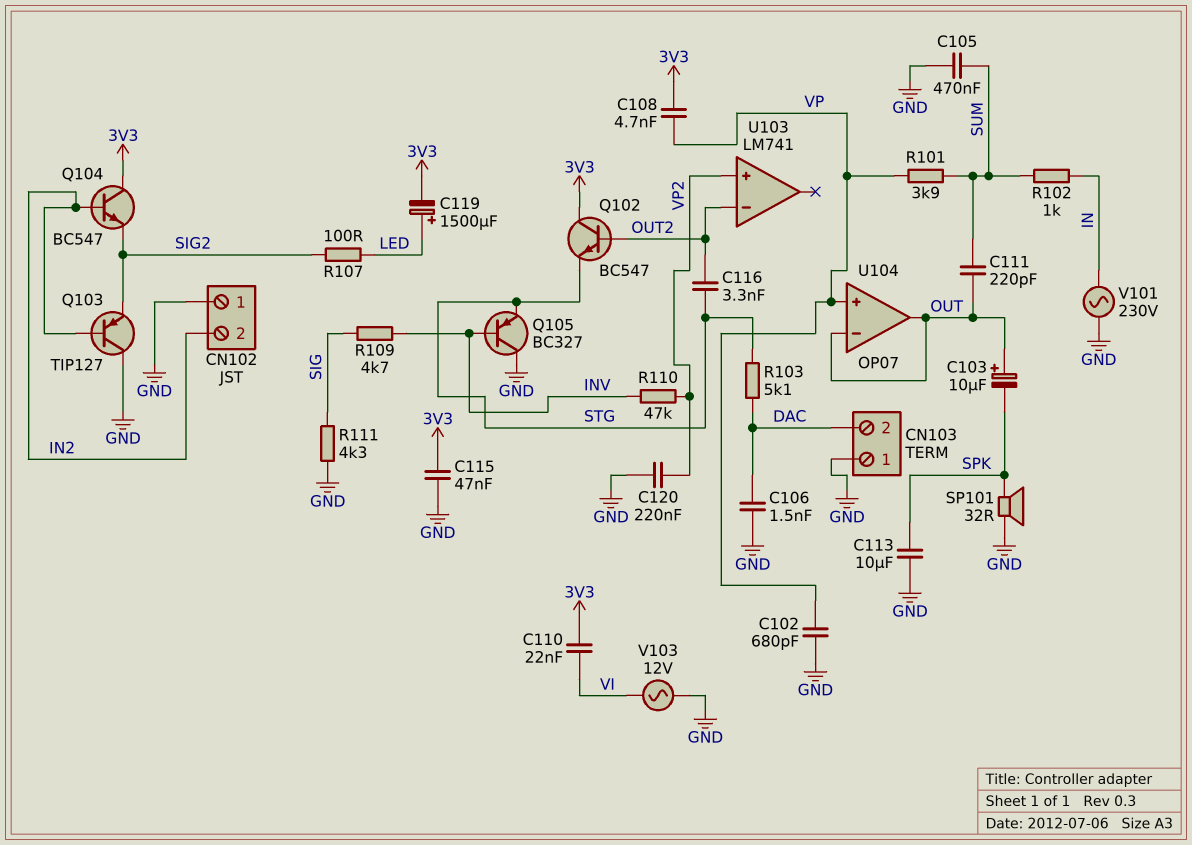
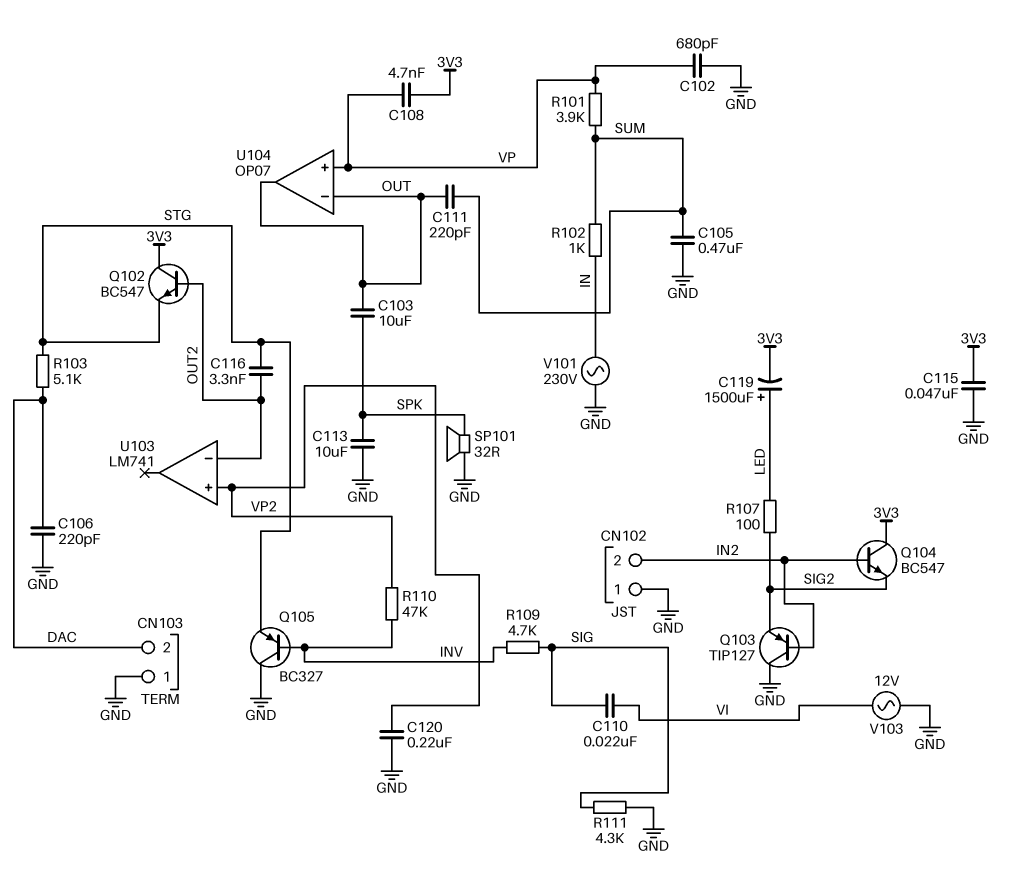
C103: 10uF (plus OUT, minus SPK) -> 10uF (OUT, SPK)
C106: 1.5nF (DAC, GND) -> 220pF (DAC, GND)
C110: 22nF (3V3, VI) -> 22nF (SIG, VI)

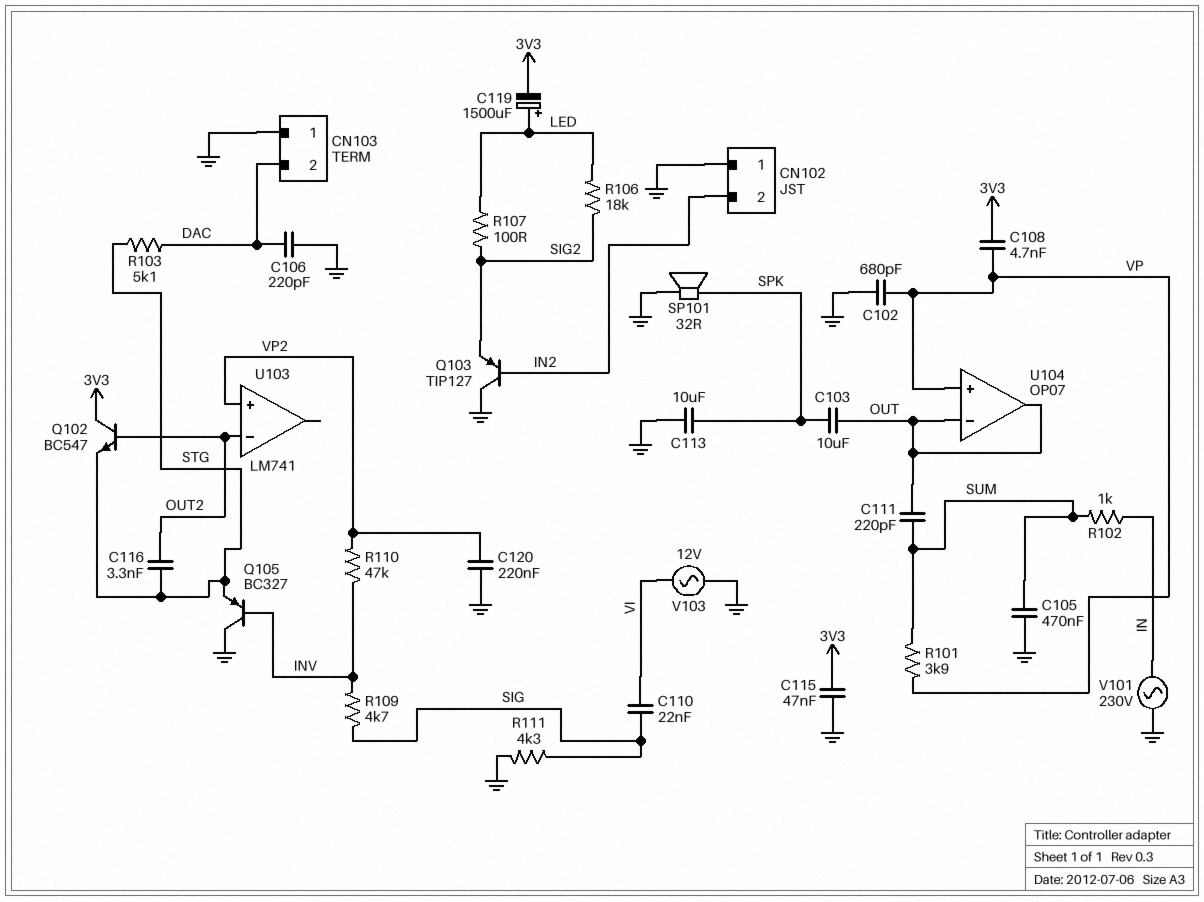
Q104: NPN BC547 (B IN2, C 3V3, E SIG2) -> none
R106: none -> 18k (LED, SIG2)

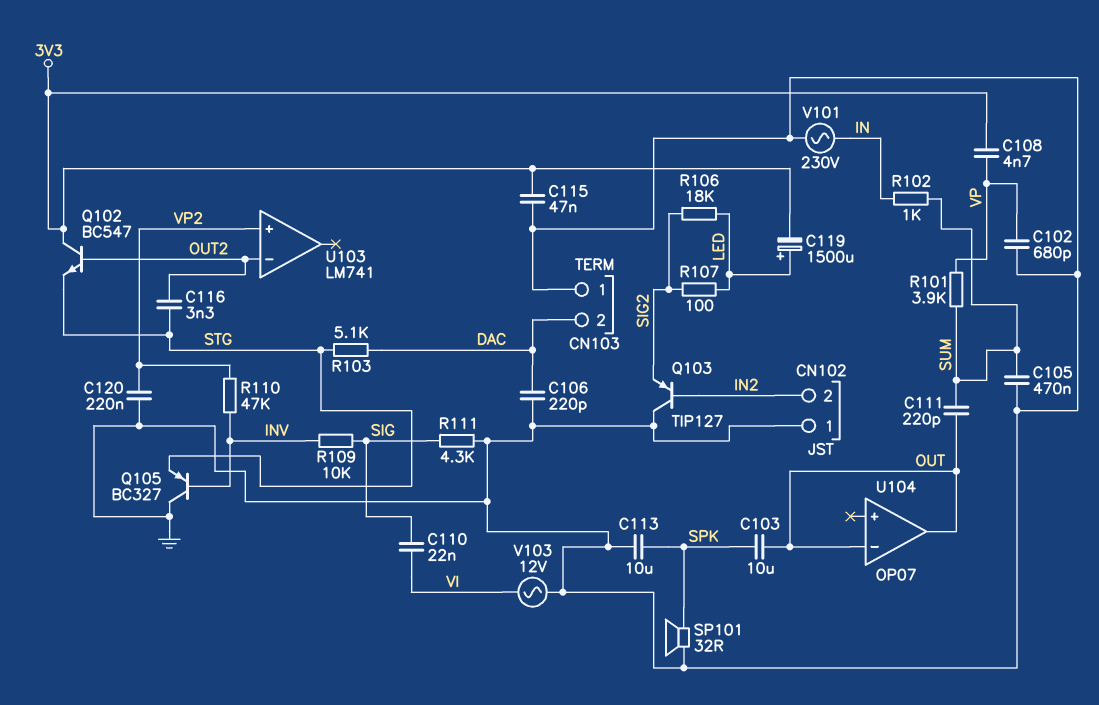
R109: 4.7k (INV, SIG) -> 10k (INV, SIG)
U104 pin in+: VP -> none

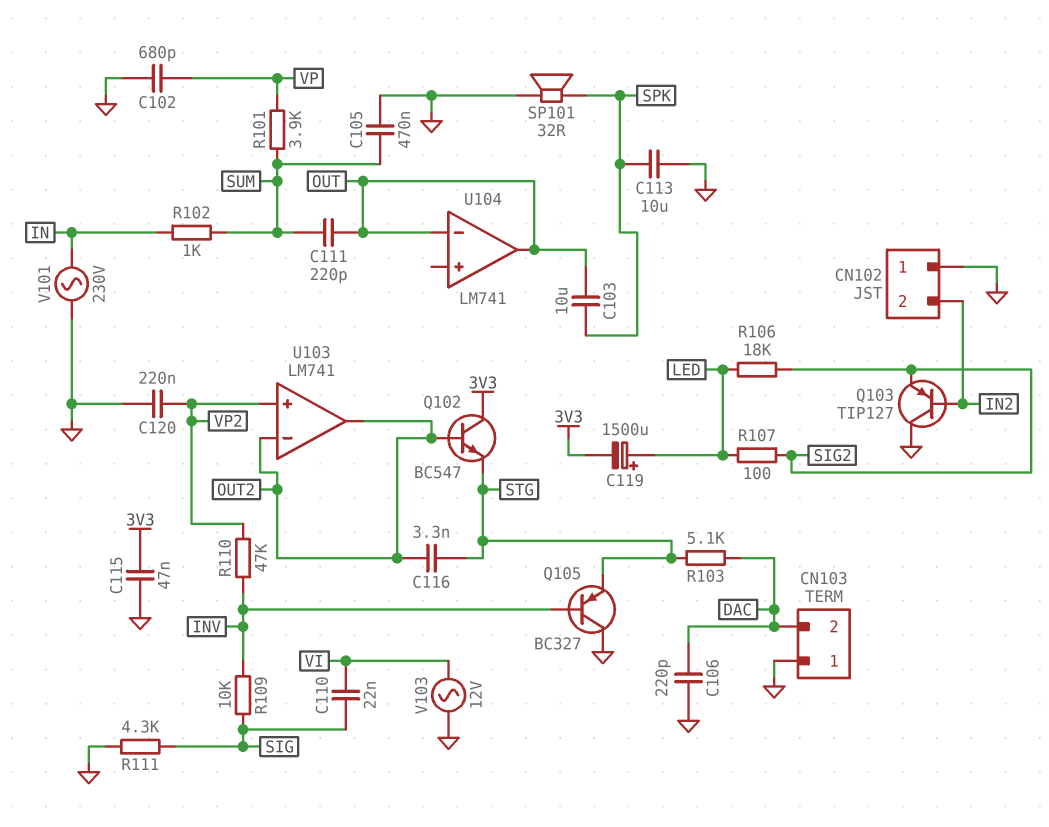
C108: 4.7nF (3V3, VP) -> none
U103 pin out: none -> OUT2
U104: OP07 -> LM741

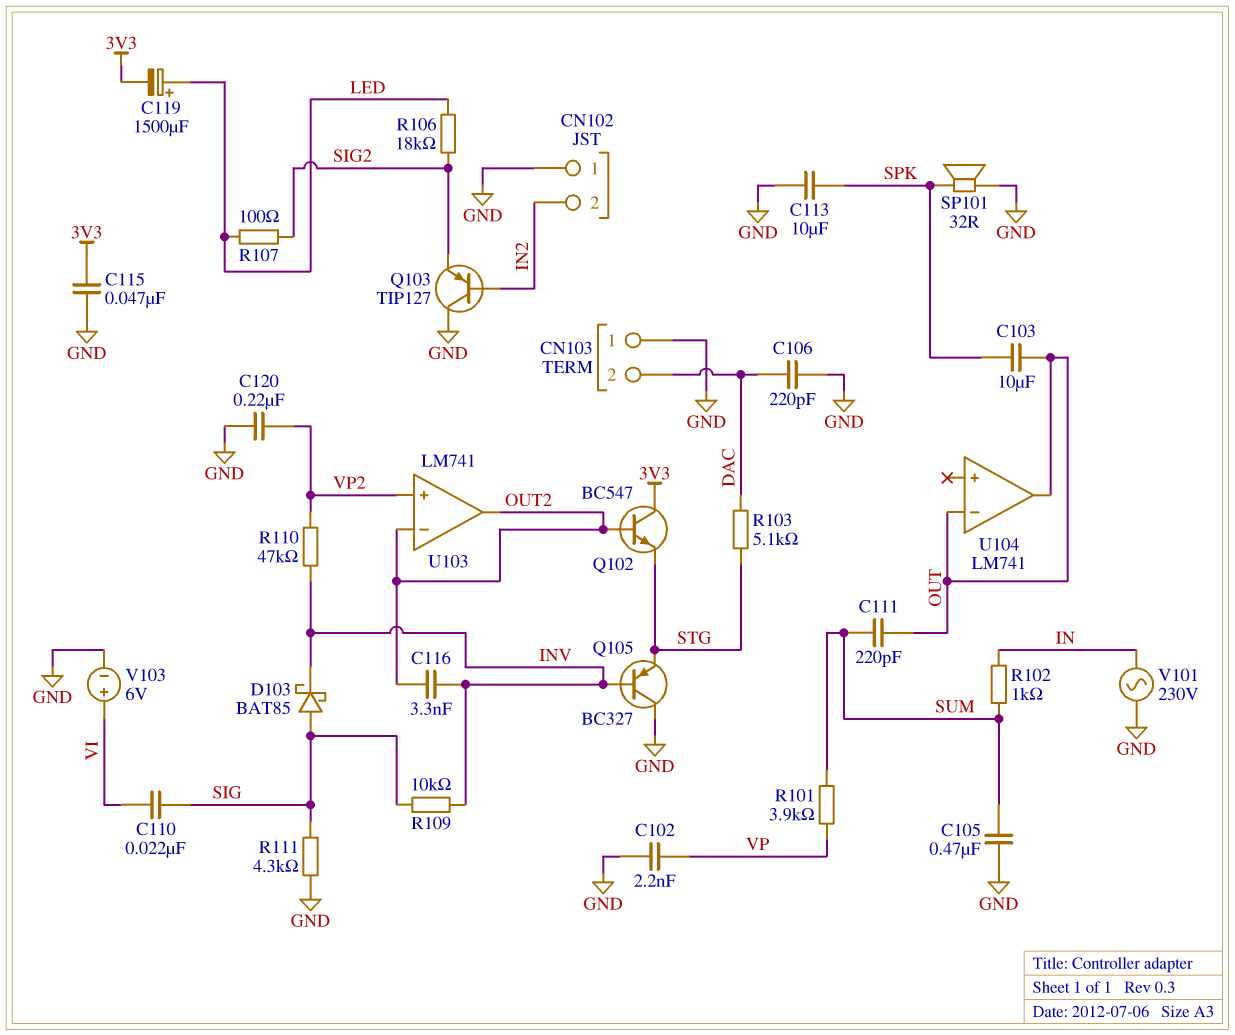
C102: 680pF (GND, VP) -> 2.2nF (GND, VP)
C116: 3.3nF (OUT2, STG) -> 3.3nF (INV, OUT2)
D103: none -> schottky BAT85 (A SIG, K INV)
V103: AC 12V (GND, VI) -> 6V (plus VI, minus GND)

